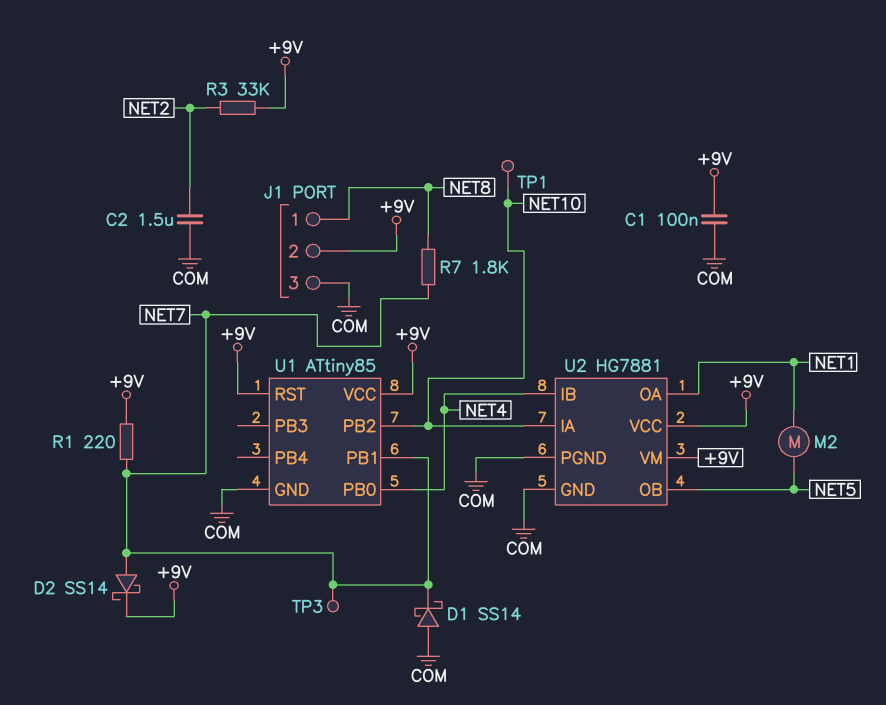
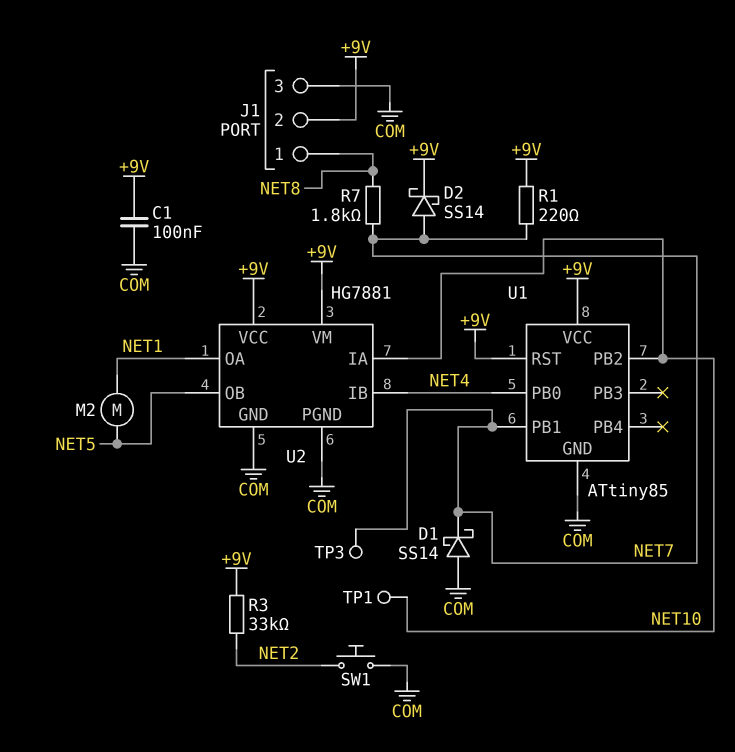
C2: 1.5uF (COM, NET2) -> none
SW1: none -> button (COM, NET2)

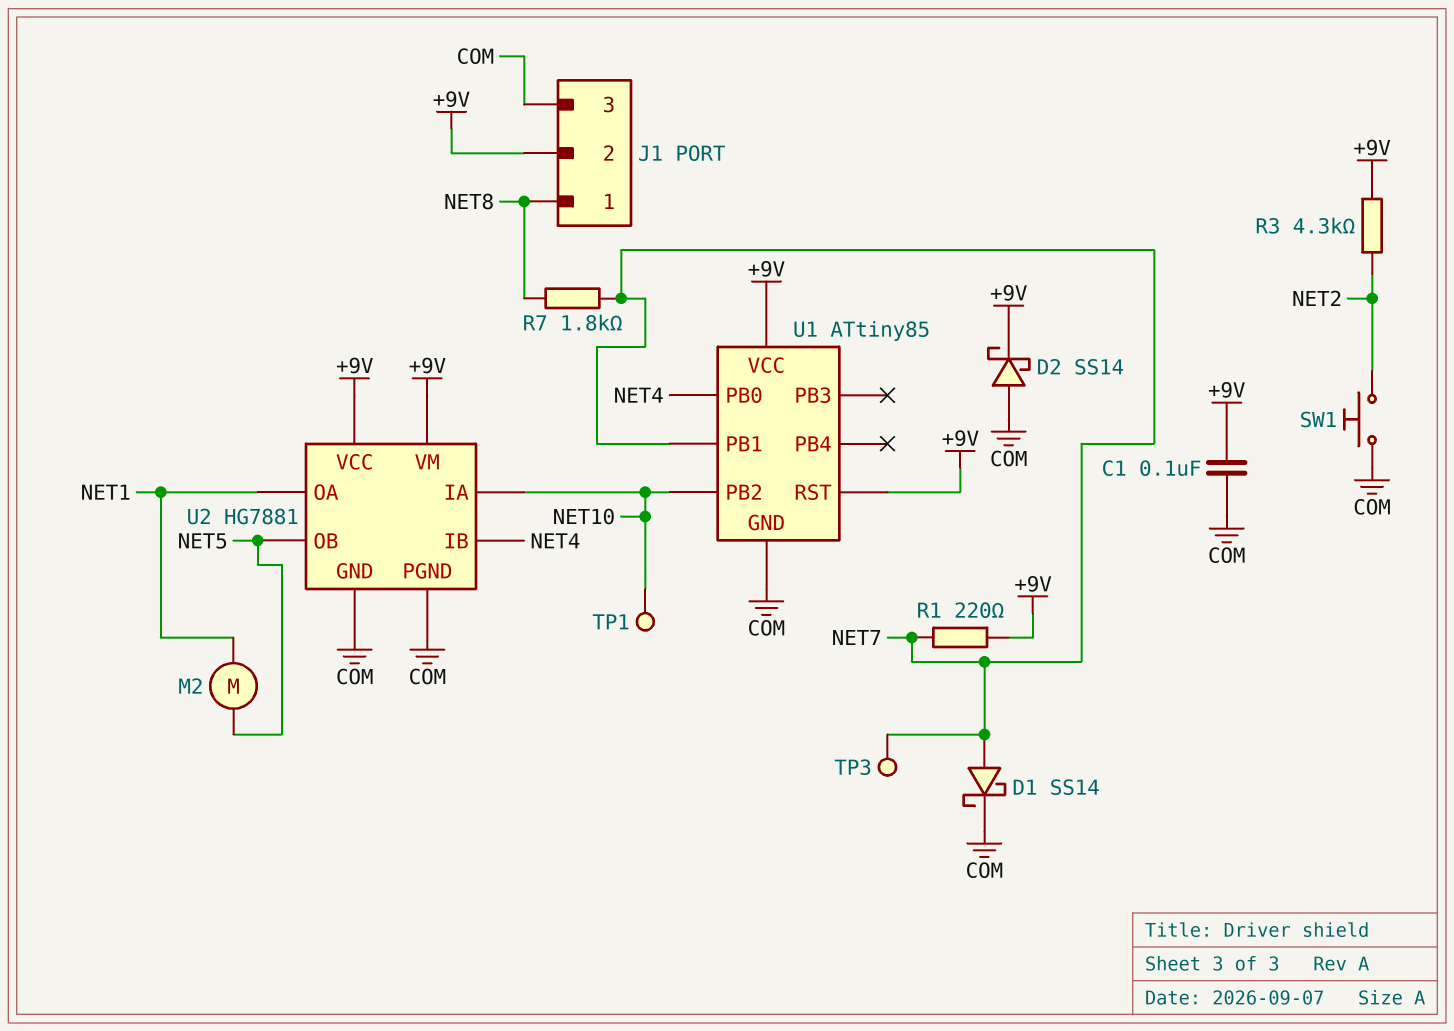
D1: schottky SS14 (A COM, K NET7) -> schottky SS14 (A NET7, K COM)
D2: schottky SS14 (A NET7, K +9V) -> schottky SS14 (A COM, K +9V)
R3: 33k (+9V, NET2) -> 4.3k (+9V, NET2)

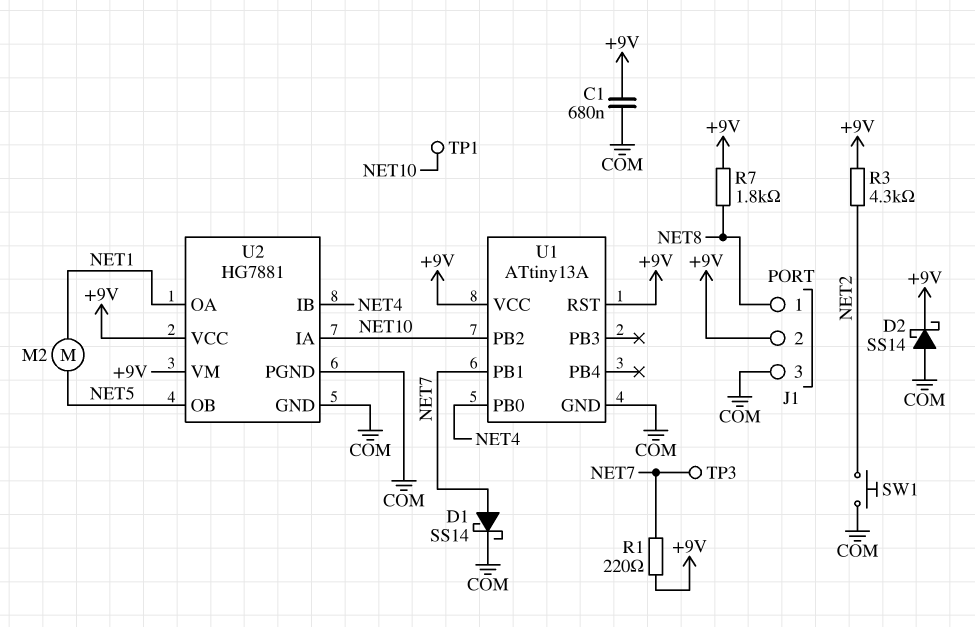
C1: 100nF (+9V, COM) -> 680nF (+9V, COM)
R7: 1.8k (NET7, NET8) -> 1.8k (+9V, NET8)
U1: ATtiny85 -> ATtiny13A

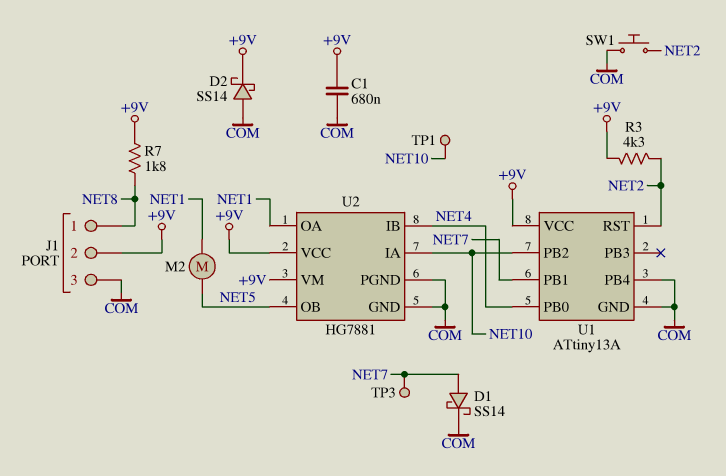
R1: 220 (+9V, NET7) -> none
U1 pin PB4: none -> COM
U1 pin RST: +9V -> NET2

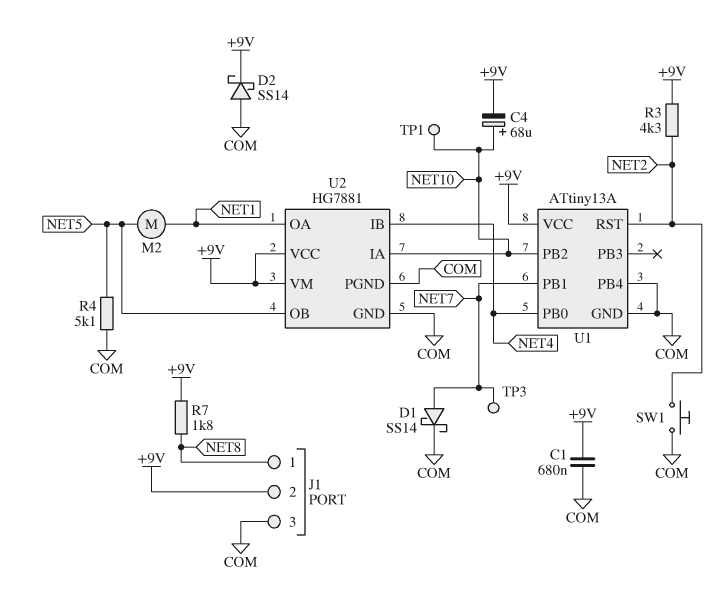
C4: none -> 68uF (plus NET10, minus +9V)
R4: none -> 5.1k (COM, NET5)

